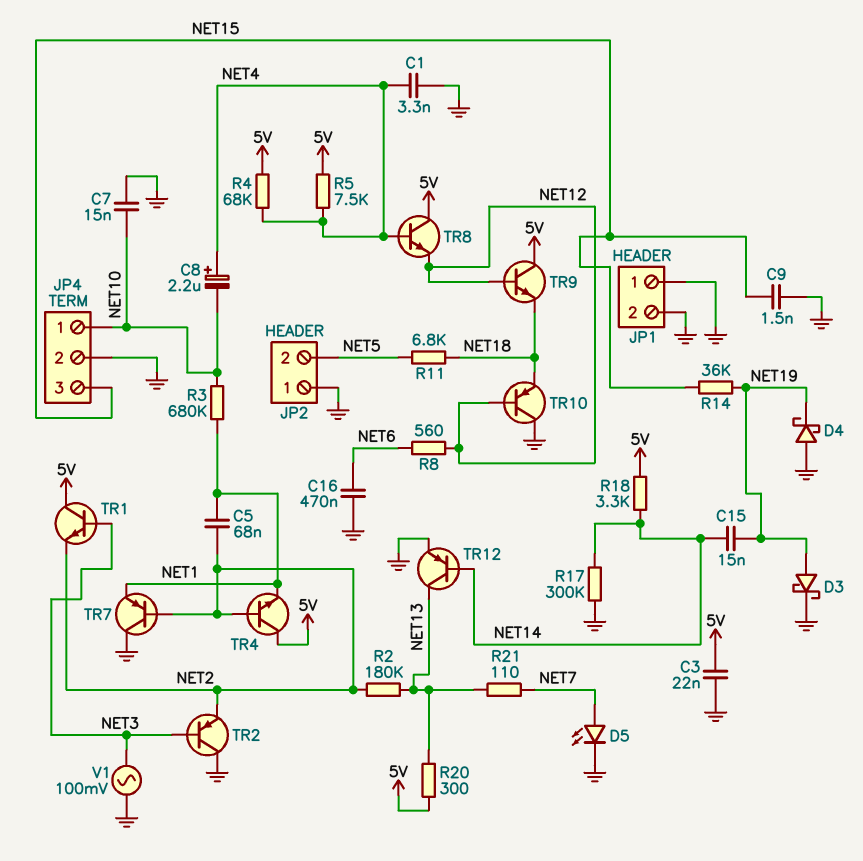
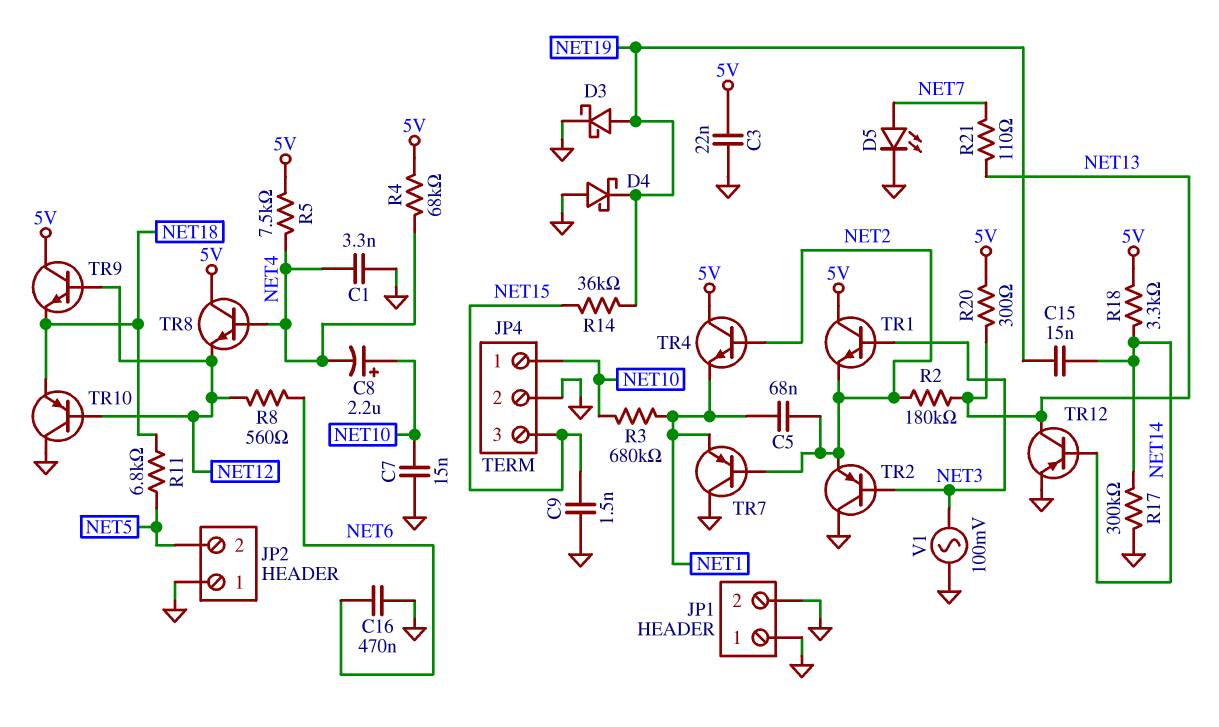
C8: 2.2uF (plus NET4, minus NET10) -> 2.2uF (plus NET10, minus NET4)

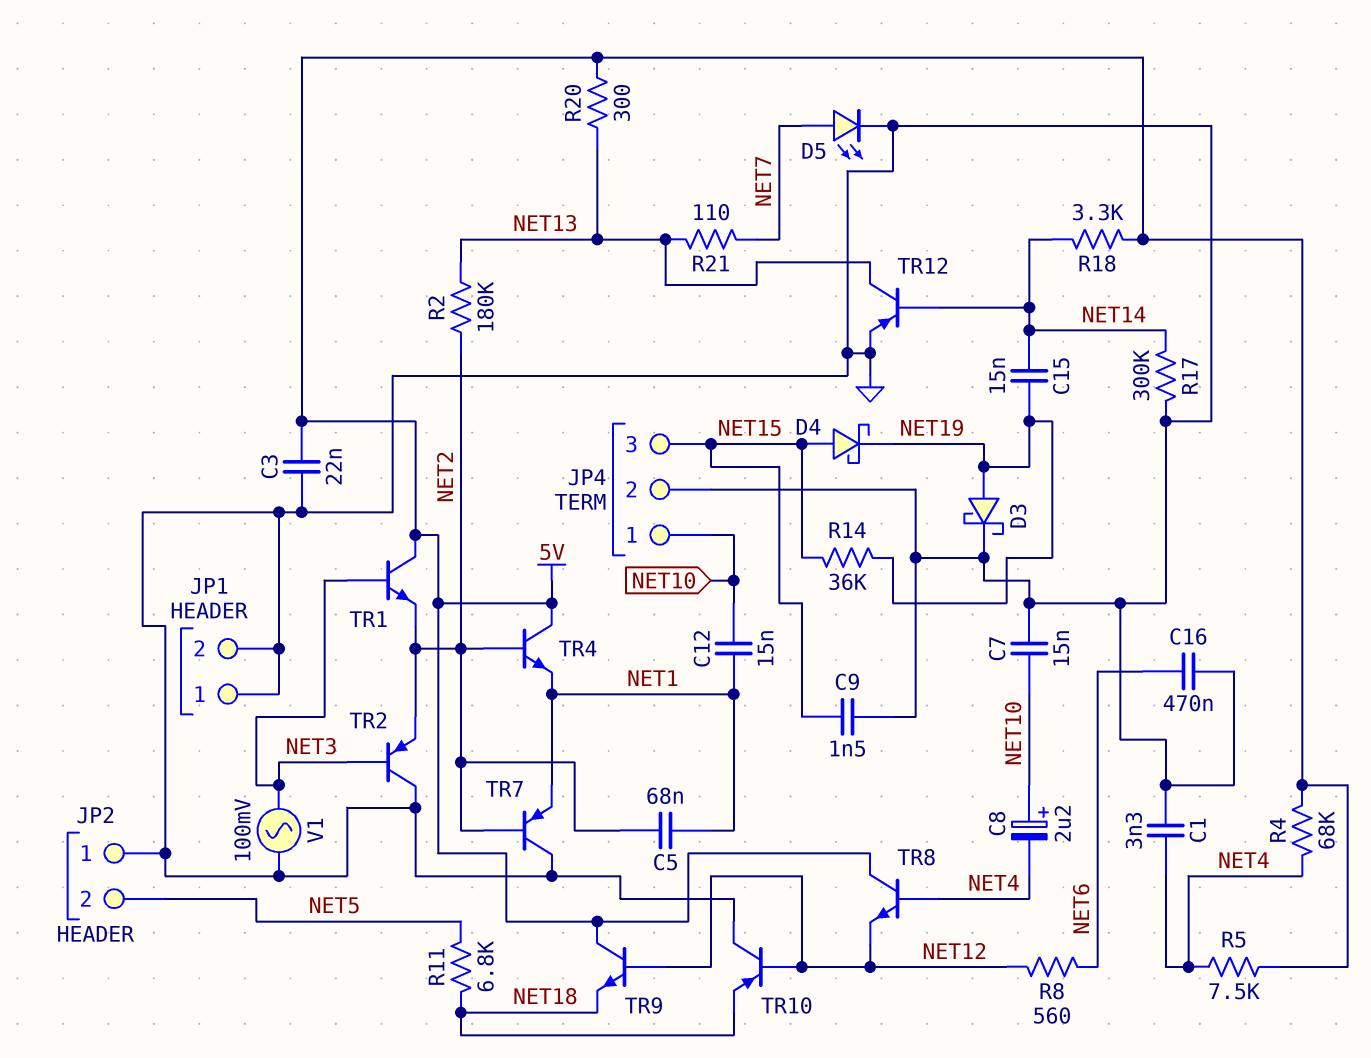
C12: none -> 15nF (NET1, NET10)
D4: schottky (A GND, K NET19) -> schottky (A NET15, K NET19)
R3: 680k (NET1, NET10) -> none

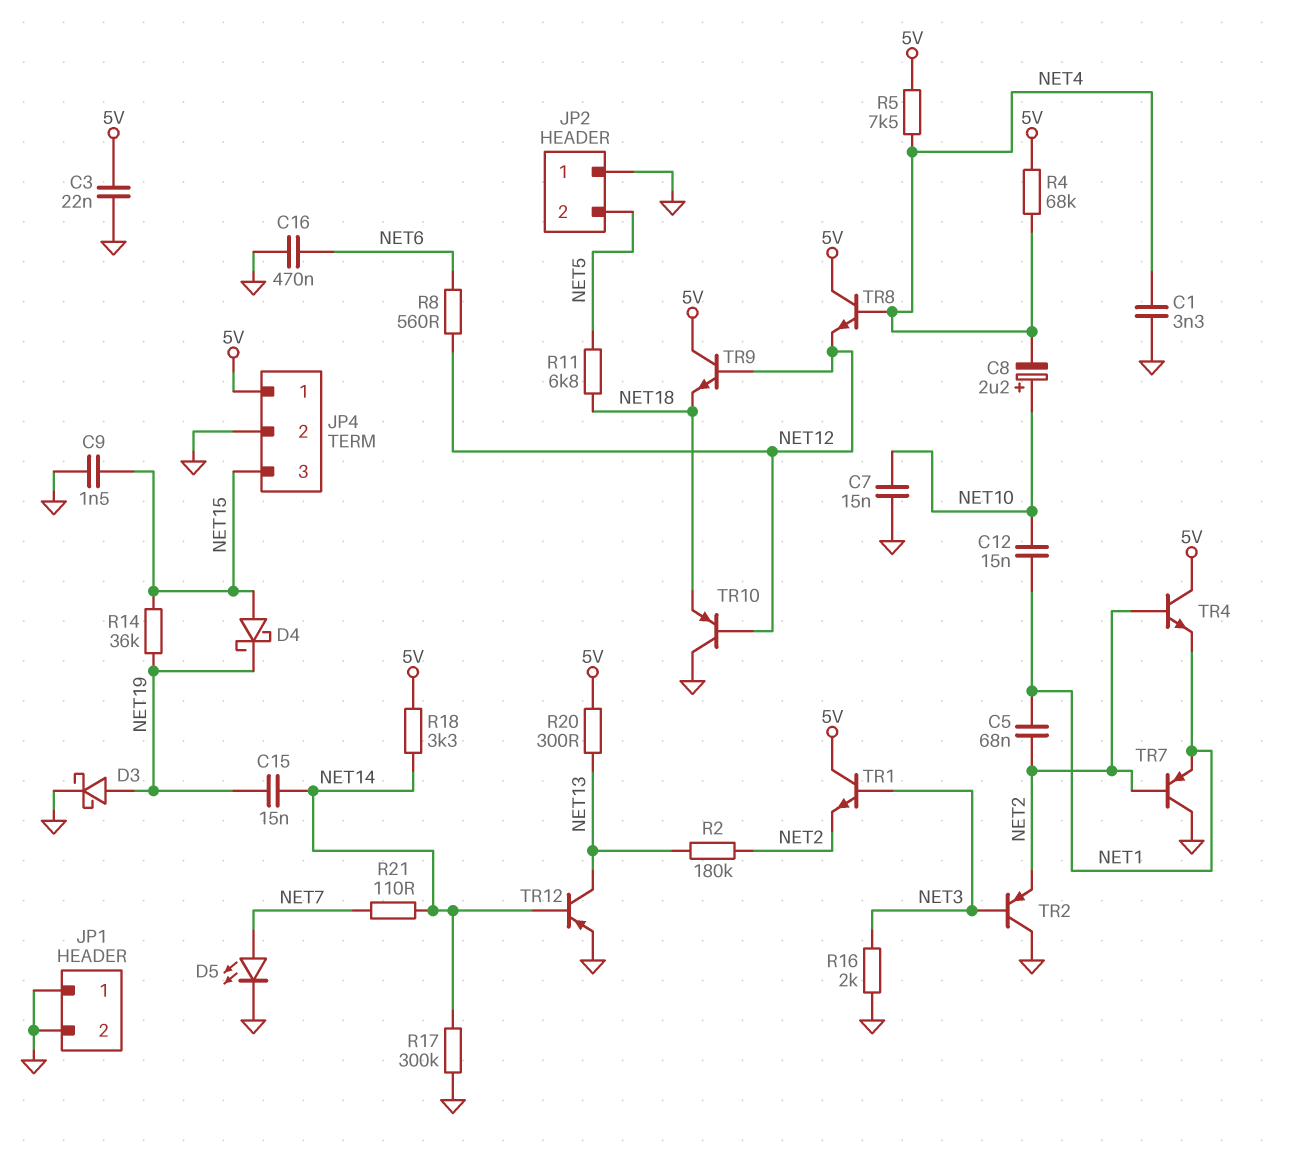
JP4 pin 1: NET10 -> 5V
R16: none -> 2k (GND, NET3)
R21: 110 (NET7, NET13) -> 110 (NET7, NET14)
V1: AC 100mV (GND, NET3) -> none

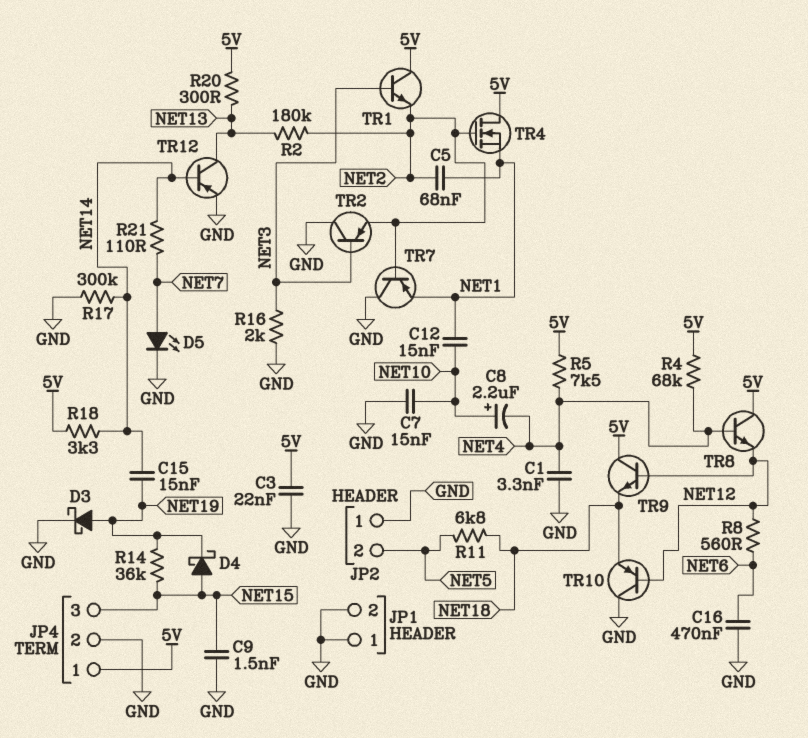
TR4: NPN (B NET2, C 5V, E NET1) -> NMOS (G NET2, D 5V, S NET1)

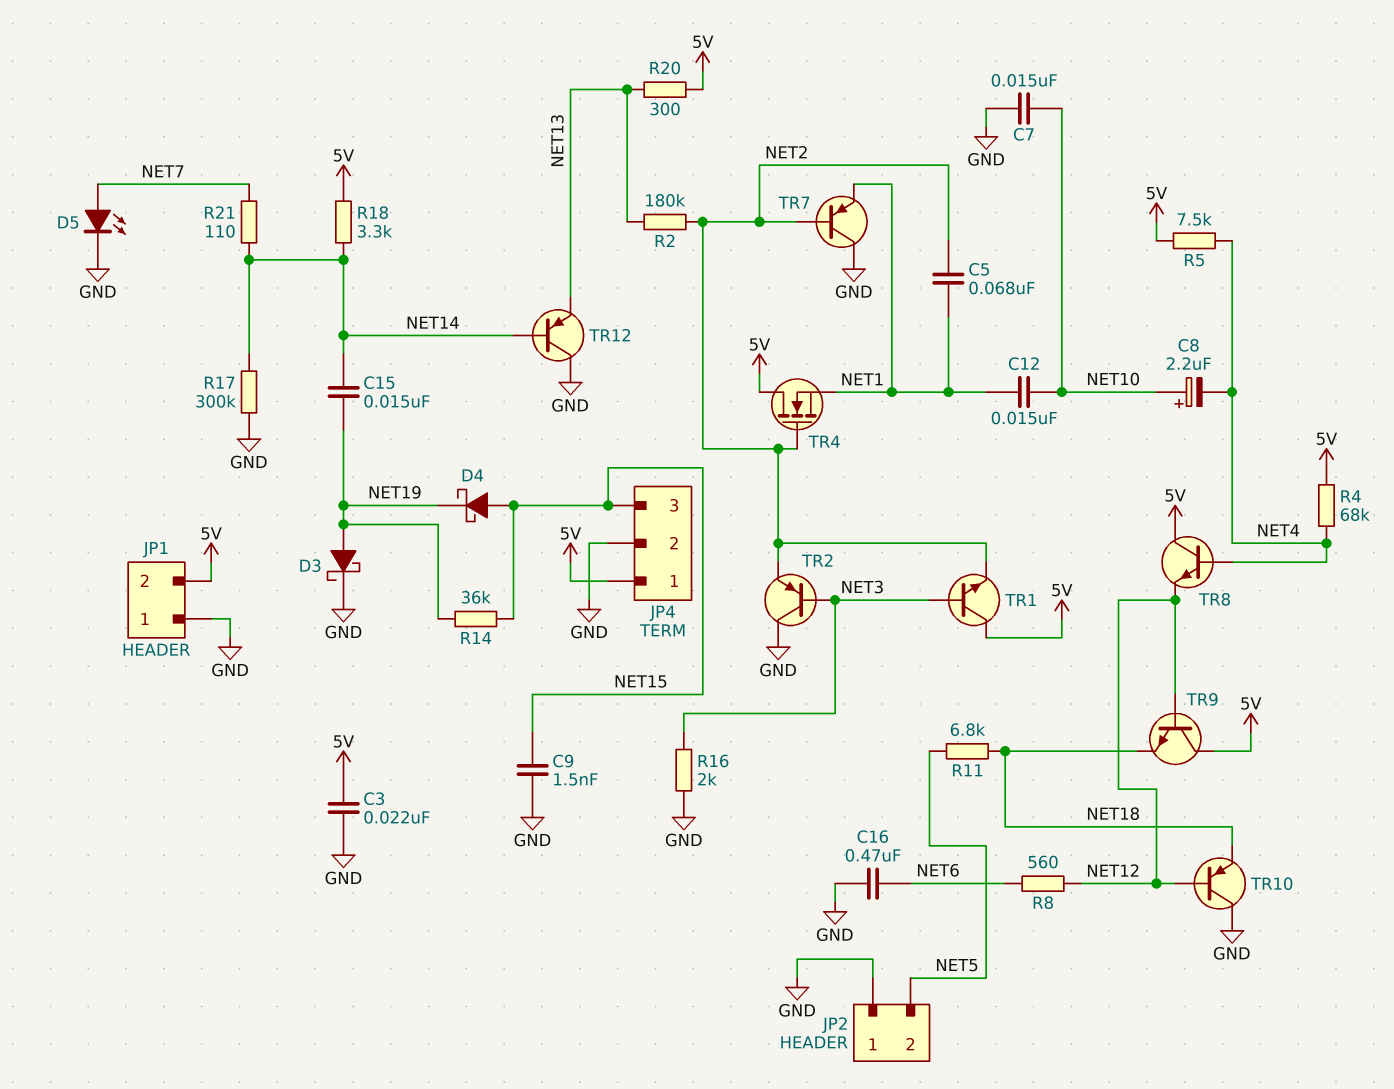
C1: 3.3nF (GND, NET4) -> none
JP1 pin 2: GND -> 5V
TR12: PNP (B NET14, C NET13, E GND) -> PNP (B NET14, C GND, E NET13)

